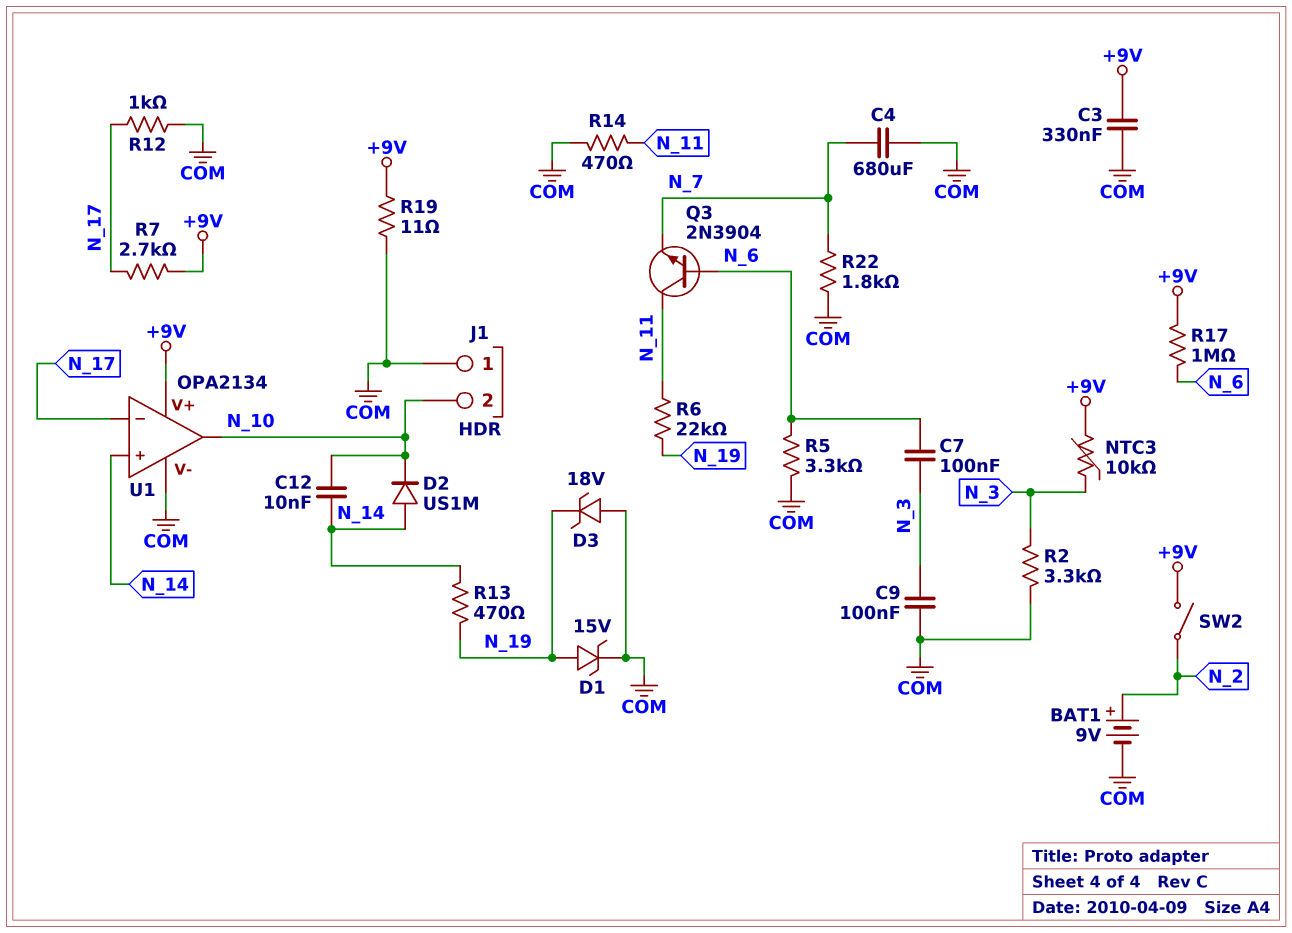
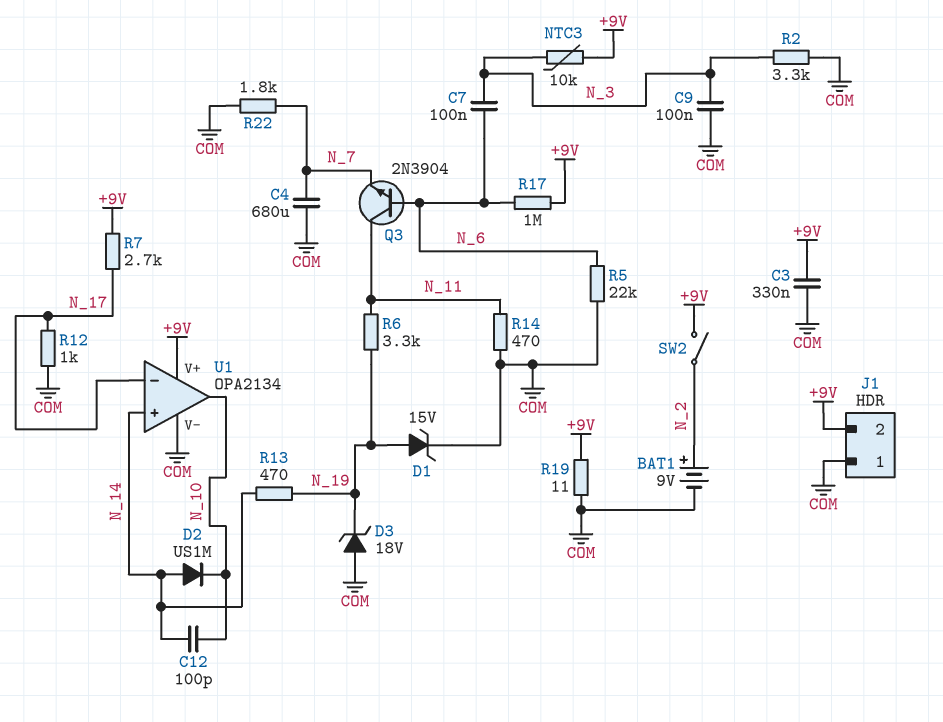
C12: 10nF (N_10, N_14) -> 100pF (N_10, N_14)
J1 pin 2: N_10 -> +9V
R5: 3.3k (COM, N_6) -> 22k (COM, N_6)
R6: 22k (N_11, N_19) -> 3.3k (N_11, N_19)

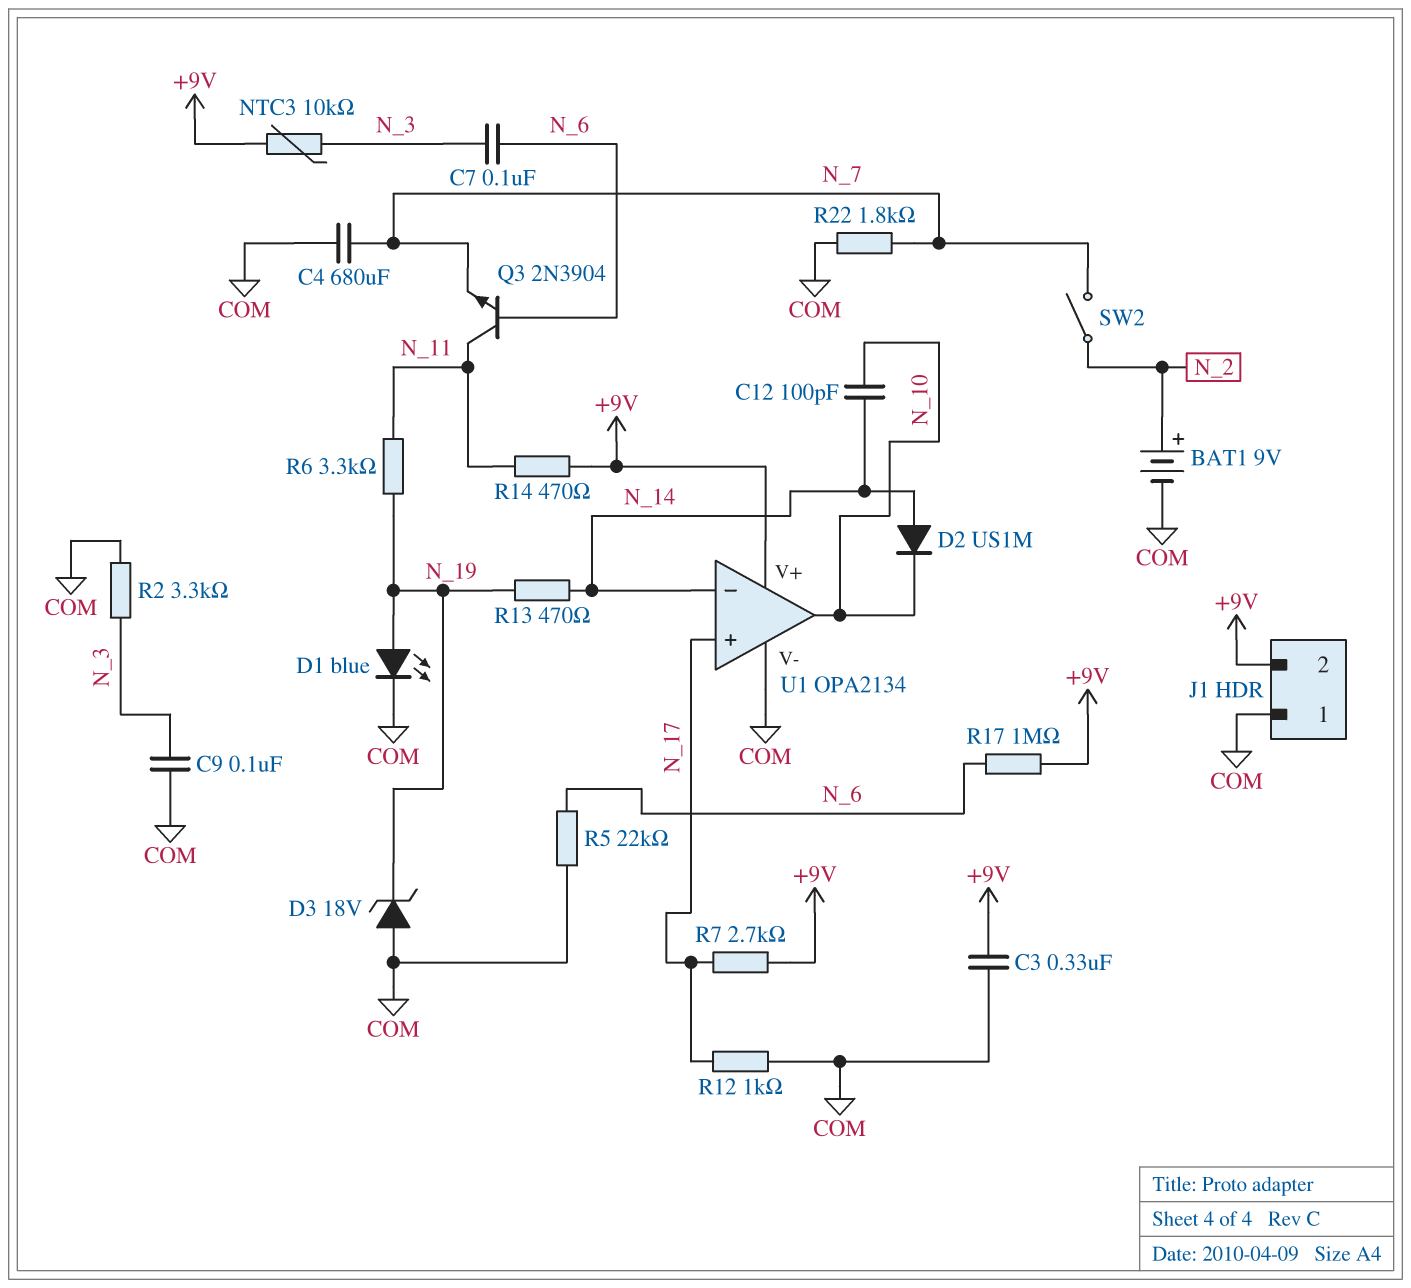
D1: zener 15V (A N_19, K COM) -> LED blue (A N_19, K COM)
R14: 470 (COM, N_11) -> 470 (+9V, N_11)
R19: 11 (+9V, COM) -> none
SW2: switch (+9V, N_2) -> switch (N_2, N_7)
U1 pin in+: N_14 -> N_17
U1 pin in-: N_17 -> N_14

